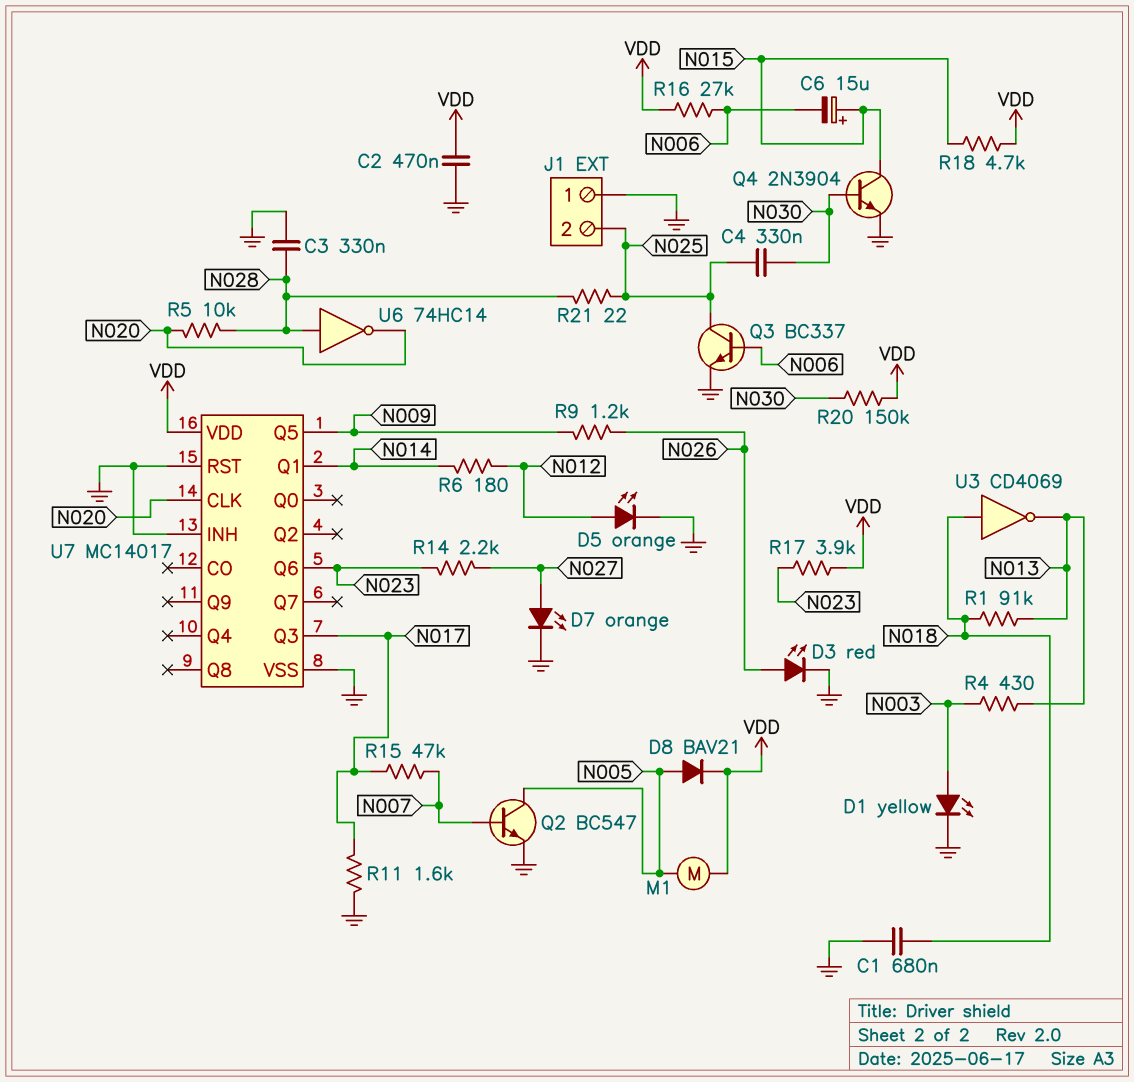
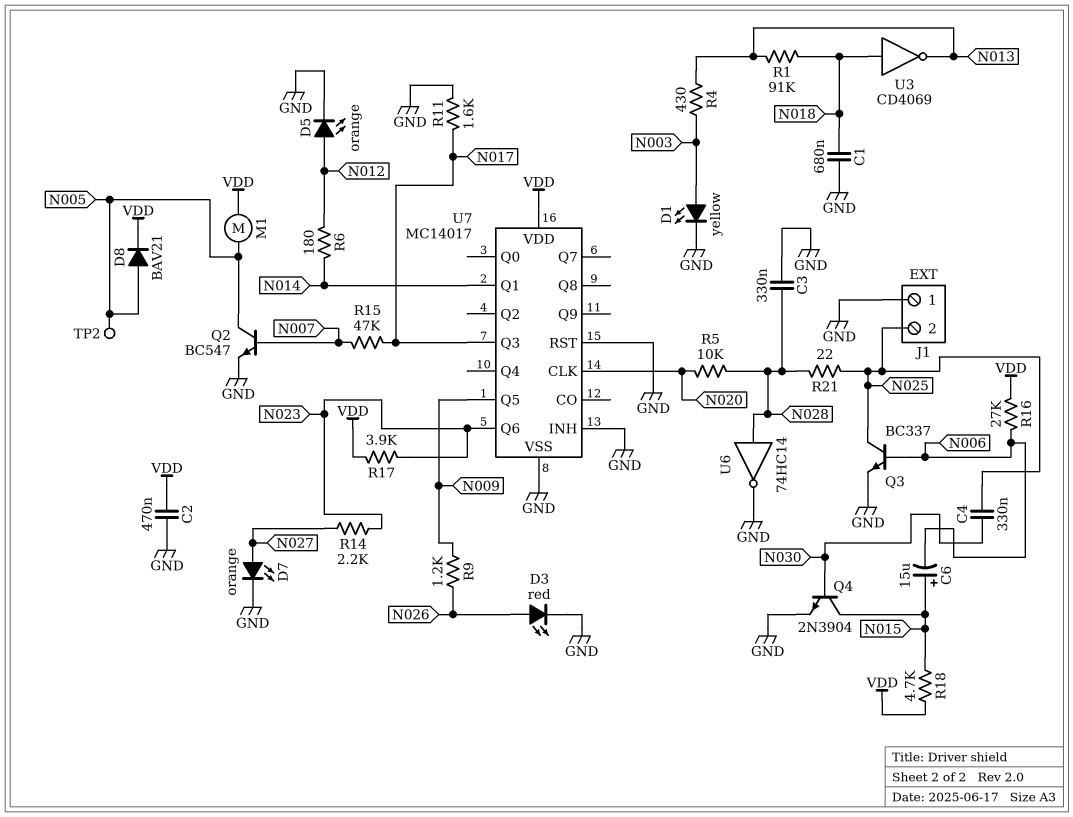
R20: 150k (N030, VDD) -> none
TP2: none -> test point (N005)
U6: NOT 74HC14 (in N028, out N020) -> NOT 74HC14 (in N028, out GND)

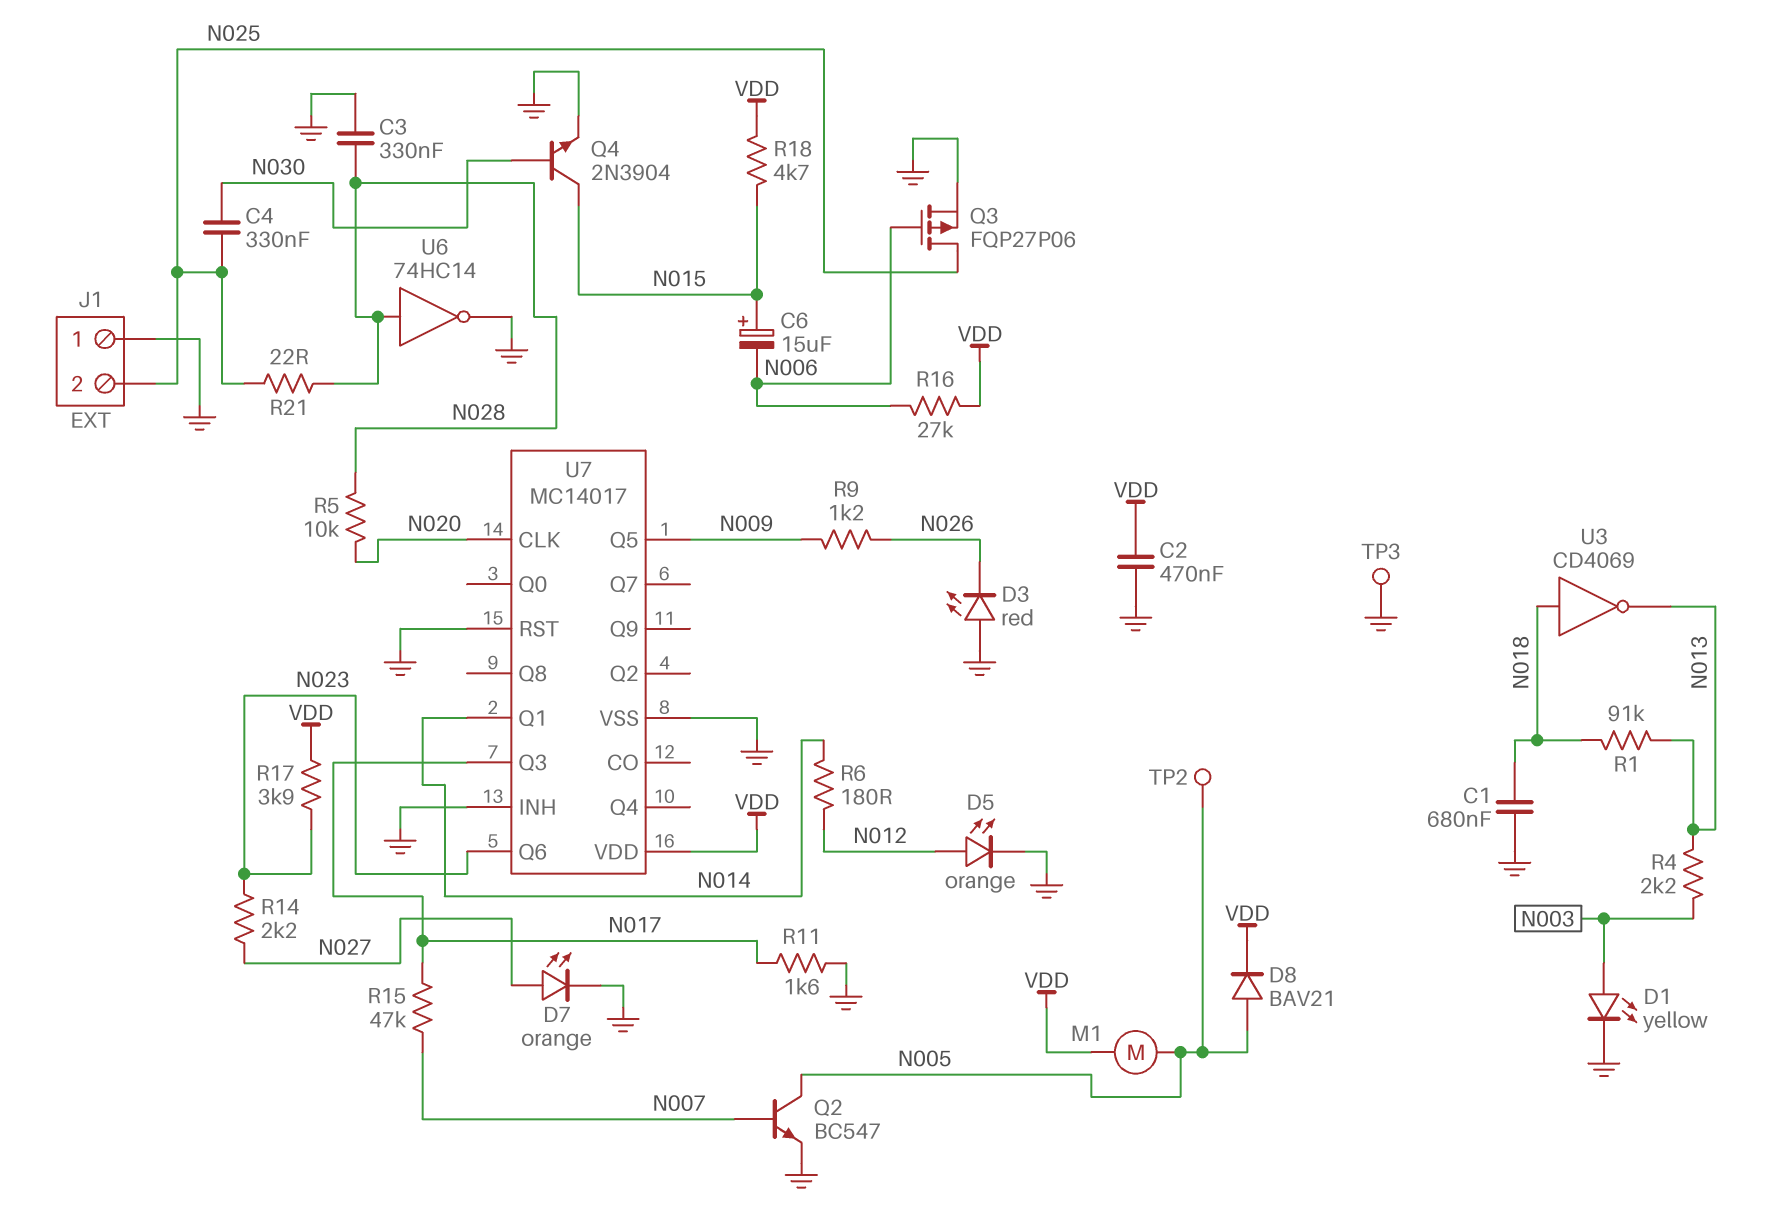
D3: LED red (A N026, K GND) -> LED red (A GND, K N026)
Q3: NPN BC337 (B N006, C N025, E GND) -> PMOS FQP27P06 (G N006, D N025, S GND)
R4: 430 (N003, N013) -> 2.2k (N003, N013)
TP3: none -> test point (GND)

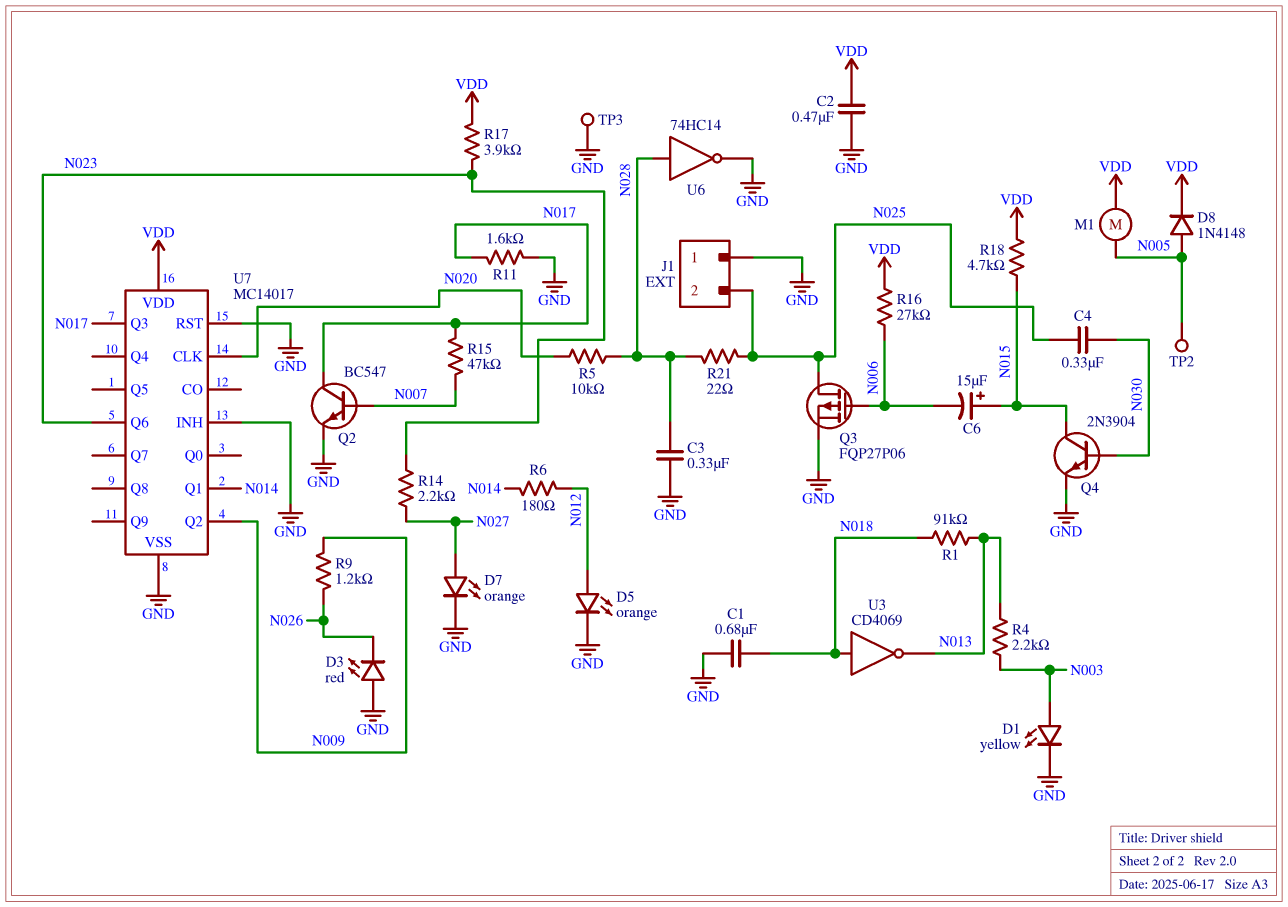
D8: diode BAV21 (A N005, K VDD) -> diode 1N4148 (A N005, K VDD)
Q2: NPN BC547 (B N007, C N005, E GND) -> NPN BC547 (B N007, C N017, E GND)
U7 pin Q2: none -> N009
U7 pin Q5: N009 -> none

